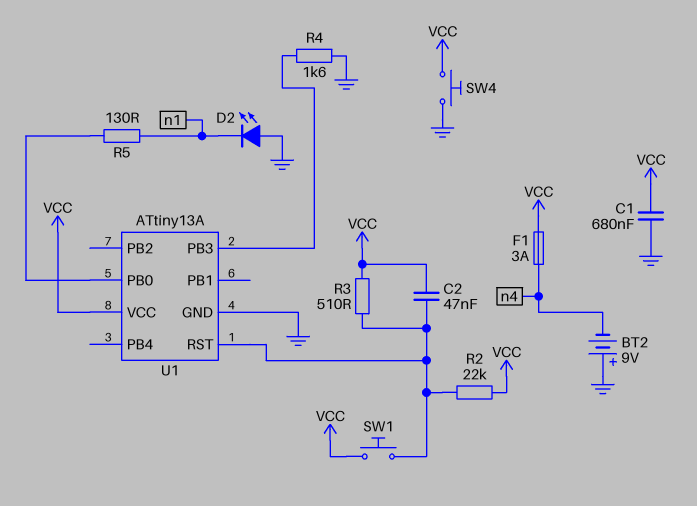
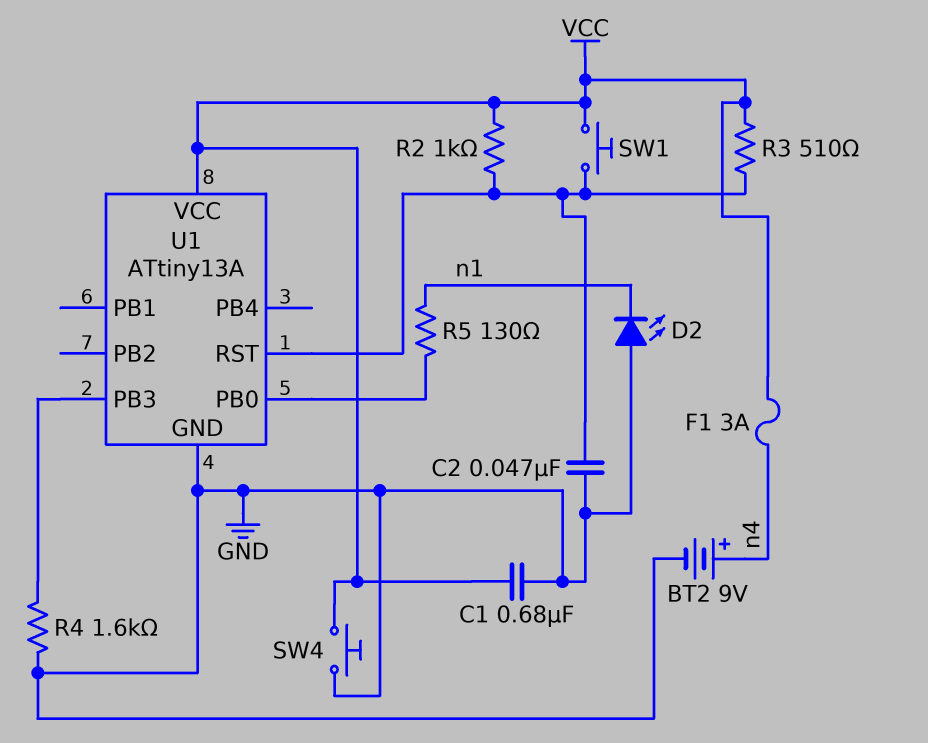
BT2: 9V (plus GND, minus n4) -> 9V (plus n4, minus GND)
C2: 47nF (U1/RST, VCC) -> 47nF (GND, U1/RST)
R2: 22k (U1/RST, VCC) -> 1k (U1/RST, VCC)

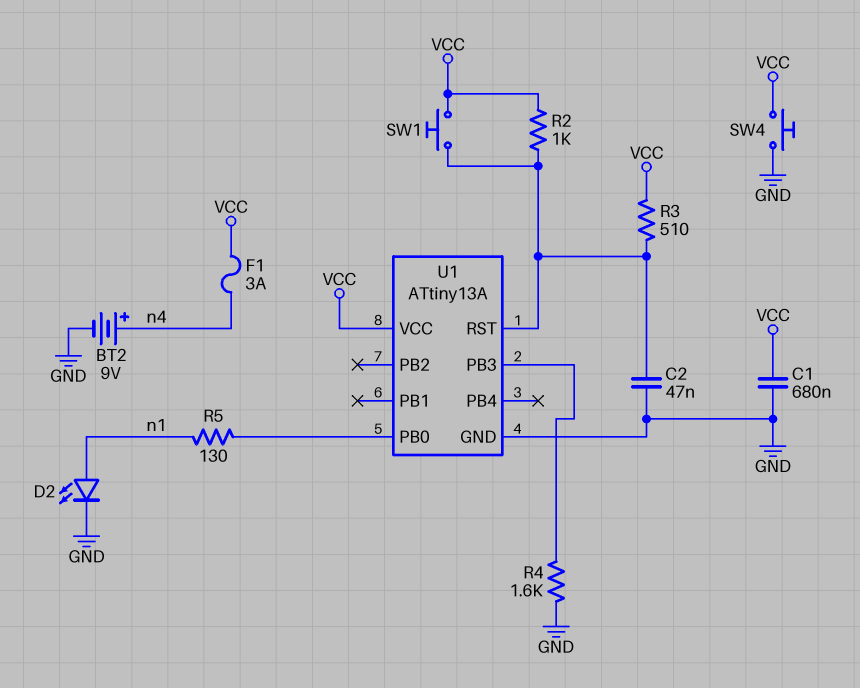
D2: LED (A GND, K n1) -> LED (A n1, K GND)

